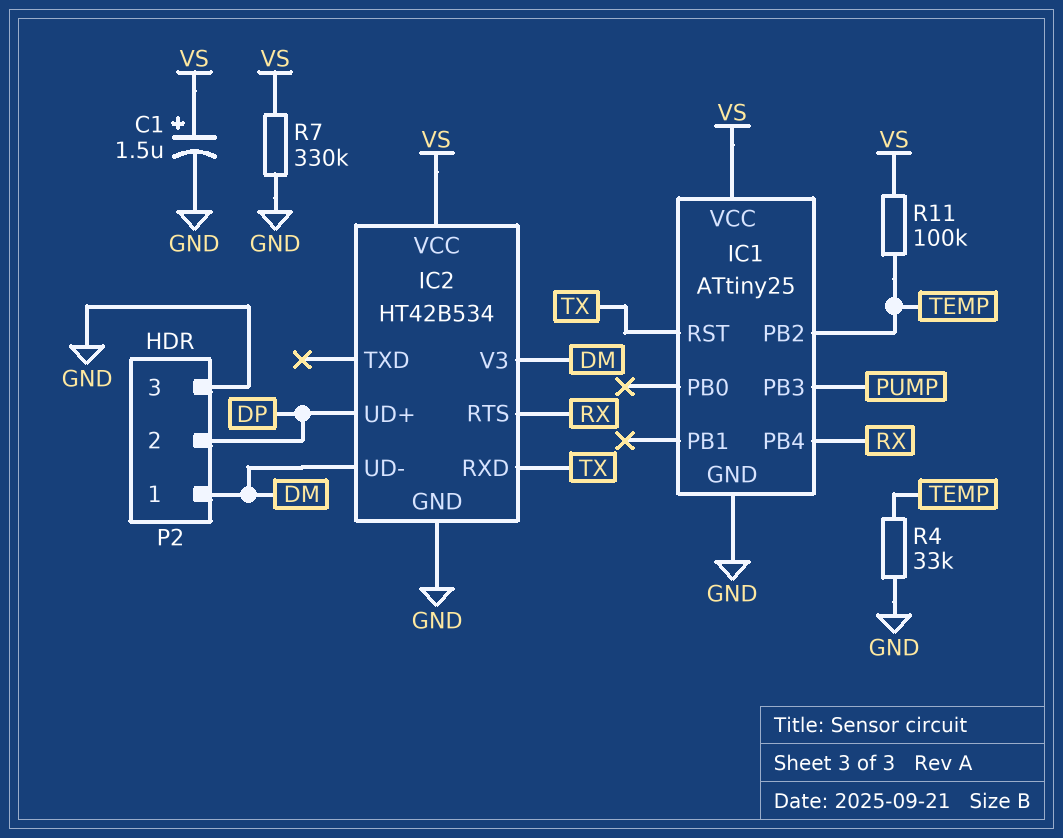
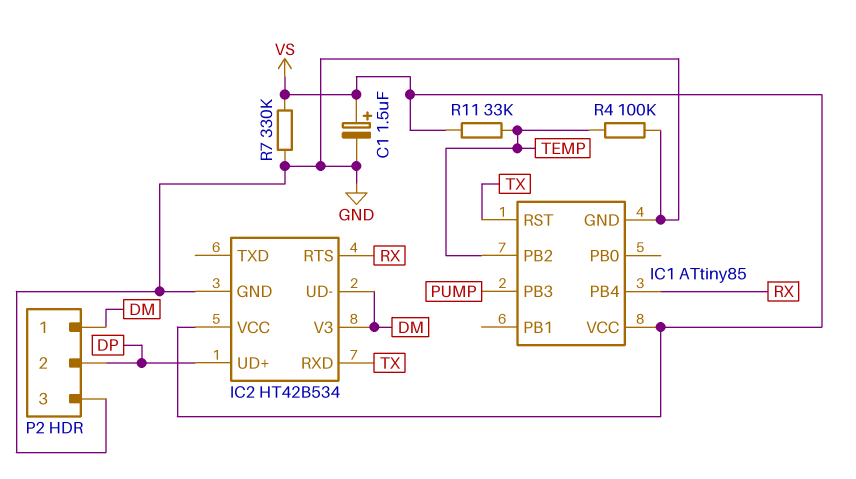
IC1: ATtiny25 -> ATtiny85
R4: 33k (GND, TEMP) -> 100k (GND, TEMP)
R11: 100k (TEMP, VS) -> 33k (TEMP, VS)

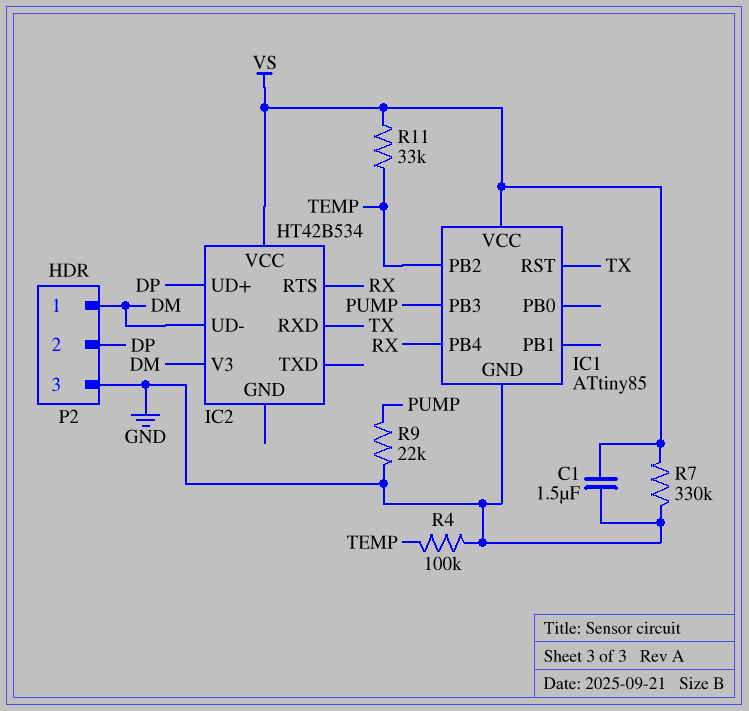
C1: 1.5uF (plus VS, minus GND) -> 1.5uF (GND, VS)
IC2 pin GND: GND -> none
R9: none -> 22k (GND, PUMP)

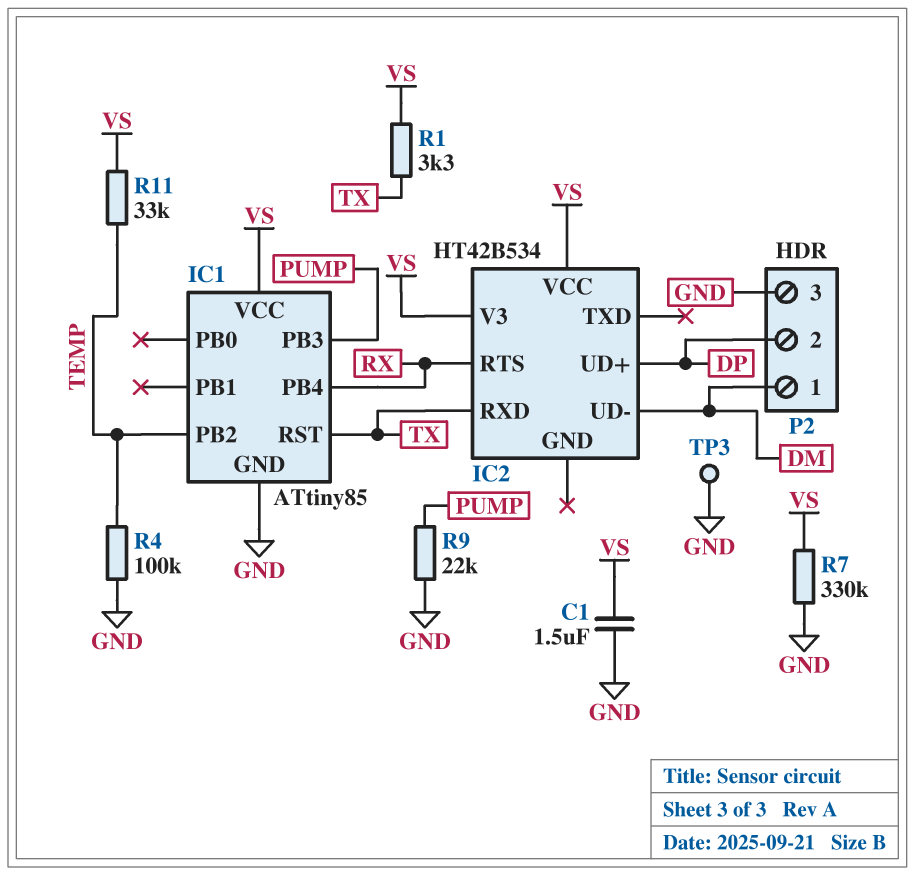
IC2 pin V3: DM -> VS
R1: none -> 3.3k (TX, VS)
TP3: none -> test point (GND)

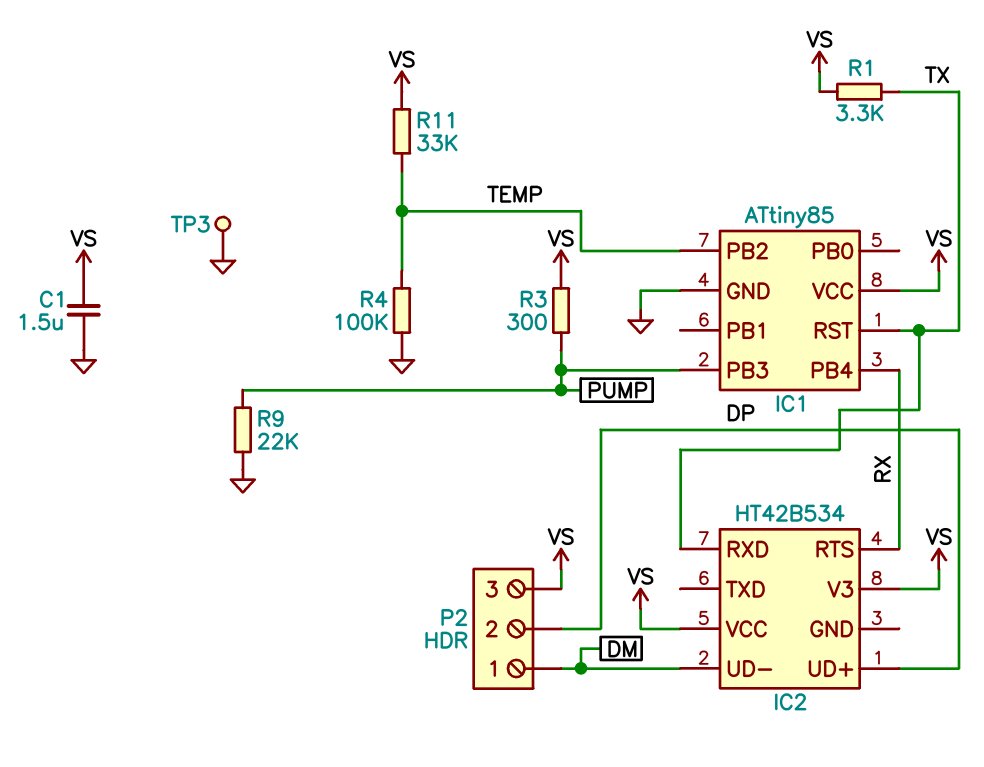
P2 pin 3: GND -> VS
R3: none -> 300 (PUMP, VS)
R7: 330k (GND, VS) -> none

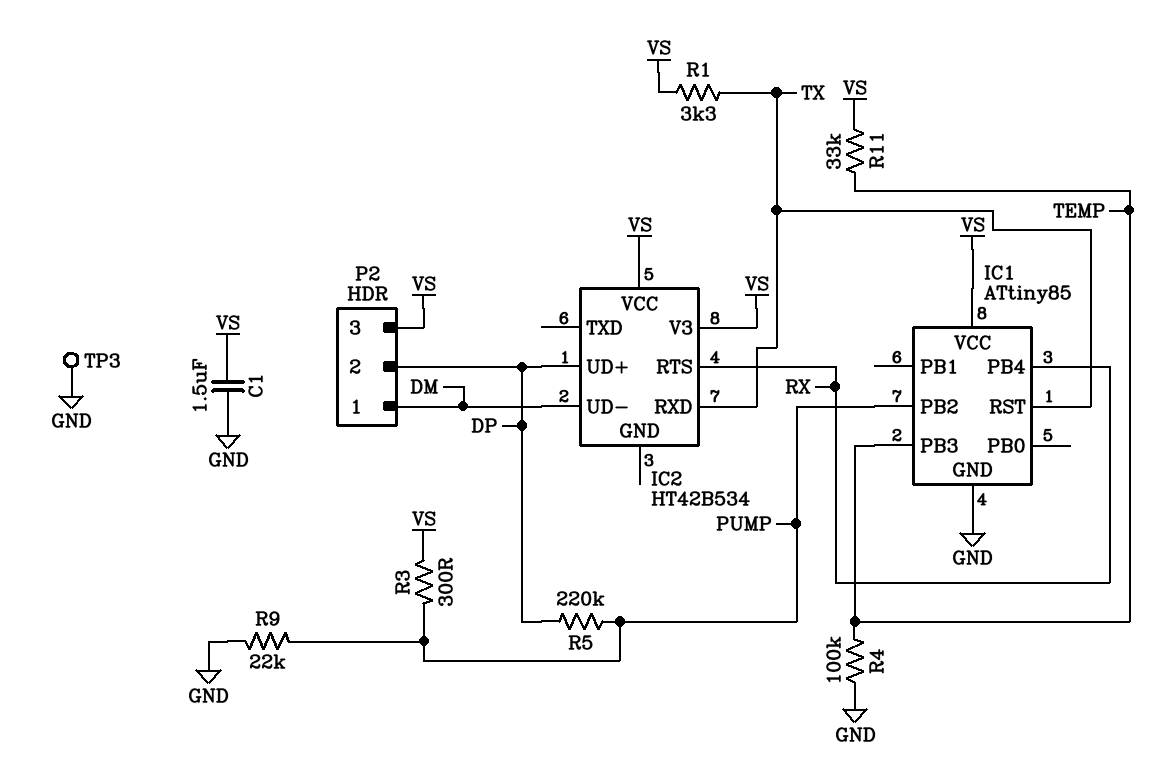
IC1 pin PB2: TEMP -> PUMP
IC1 pin PB3: PUMP -> TEMP
R5: none -> 220k (DP, PUMP)

